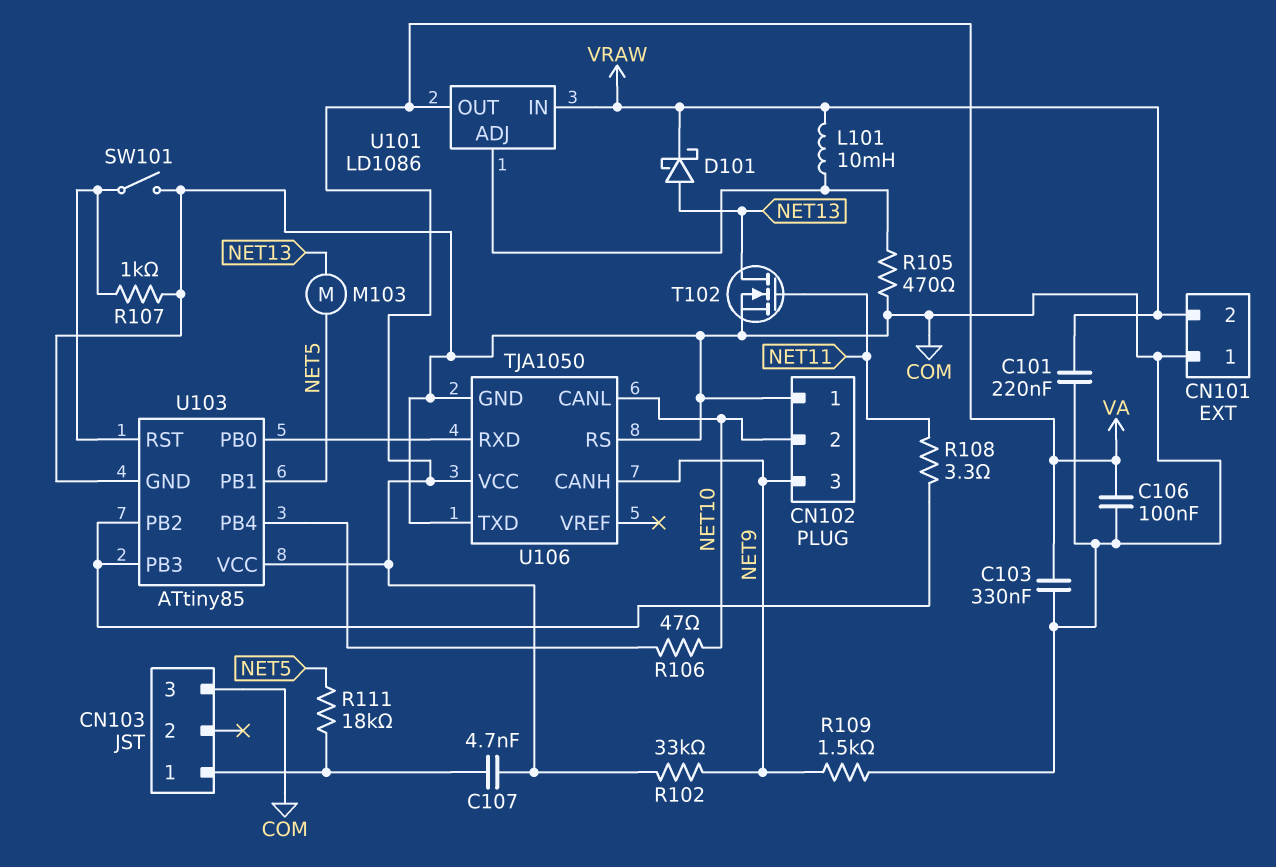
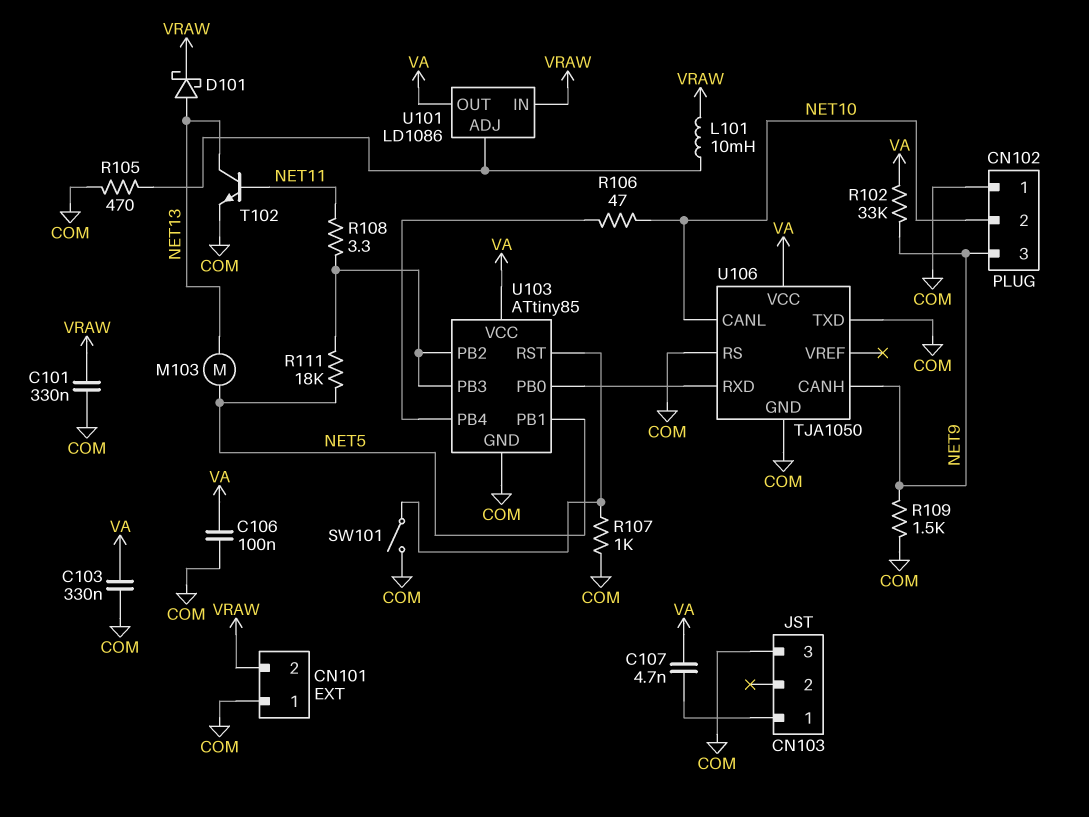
C101: 220nF (COM, VRAW) -> 330nF (COM, VRAW)
R111: 18k (CN103/1, NET5) -> 18k (NET5, U103/PB2)
T102: NMOS (G NET11, D NET13, S COM) -> NPN (B NET11, C NET13, E COM)

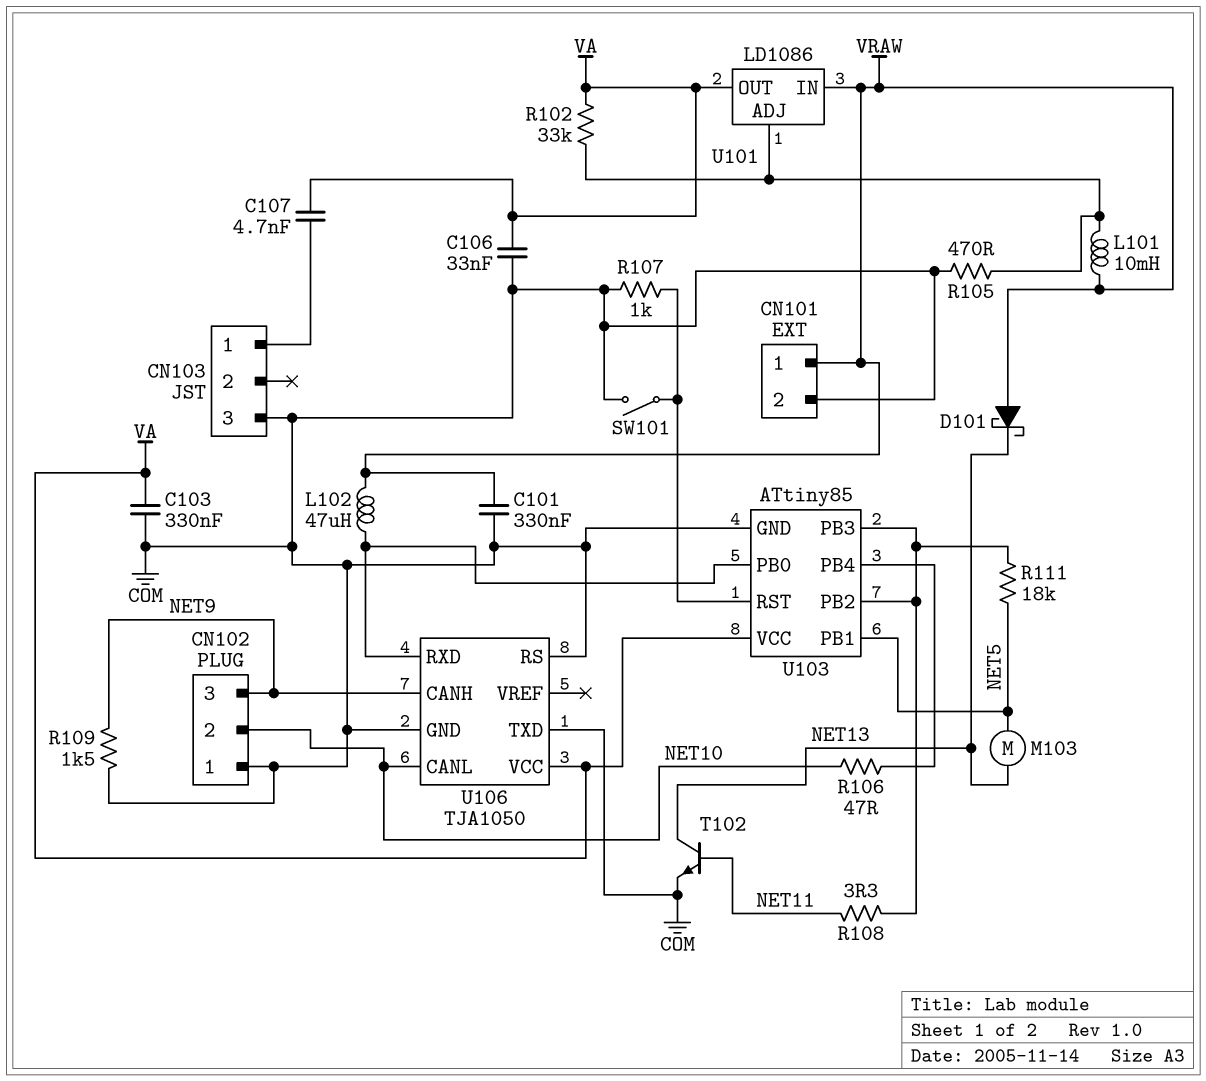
C106: 100nF (COM, VA) -> 33nF (COM, VA)
CN101 pin 1: COM -> VRAW
CN101 pin 2: VRAW -> COM
D101: schottky (A NET13, K VRAW) -> schottky (A VRAW, K NET13)
L102: none -> 47uH (U103/PB0, VRAW)
R102: 33k (NET9, VA) -> 33k (U101/ADJ, VA)

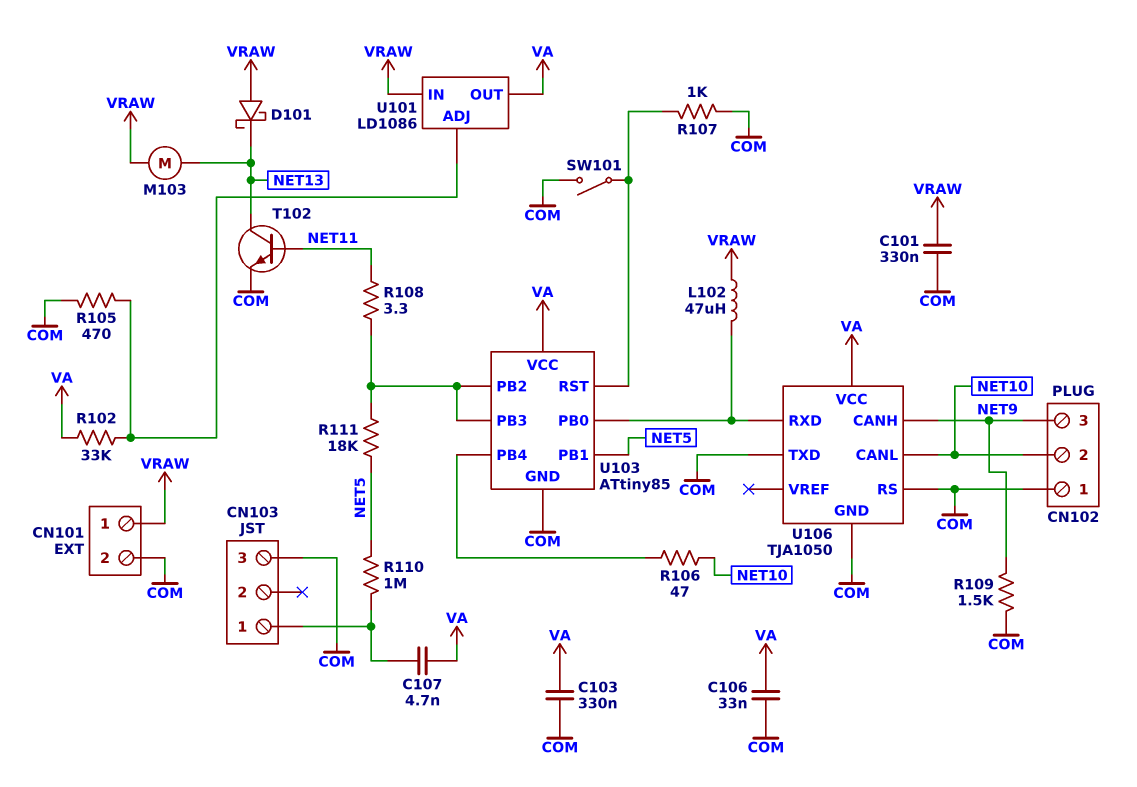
L101: 10mH (U101/ADJ, VRAW) -> none
M103: motor (NET5, NET13) -> motor (NET13, VRAW)
R110: none -> 1M (CN103/1, NET5)

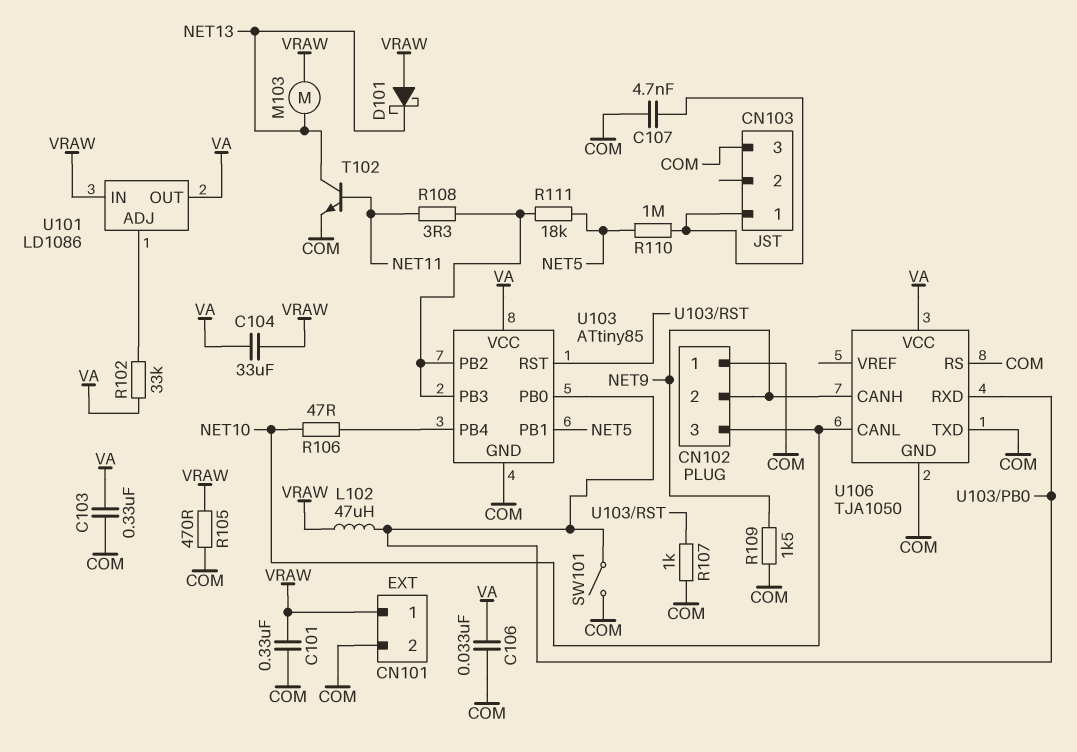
C104: none -> 33uF (VA, VRAW)
C107: 4.7nF (CN103/1, VA) -> 4.7nF (CN103/1, COM)
CN102 pin 2: NET10 -> NET9
CN102 pin 3: NET9 -> NET10
R105: 470 (COM, U101/ADJ) -> 470 (COM, VRAW)
SW101: switch (COM, U103/RST) -> switch (COM, U103/PB0)

